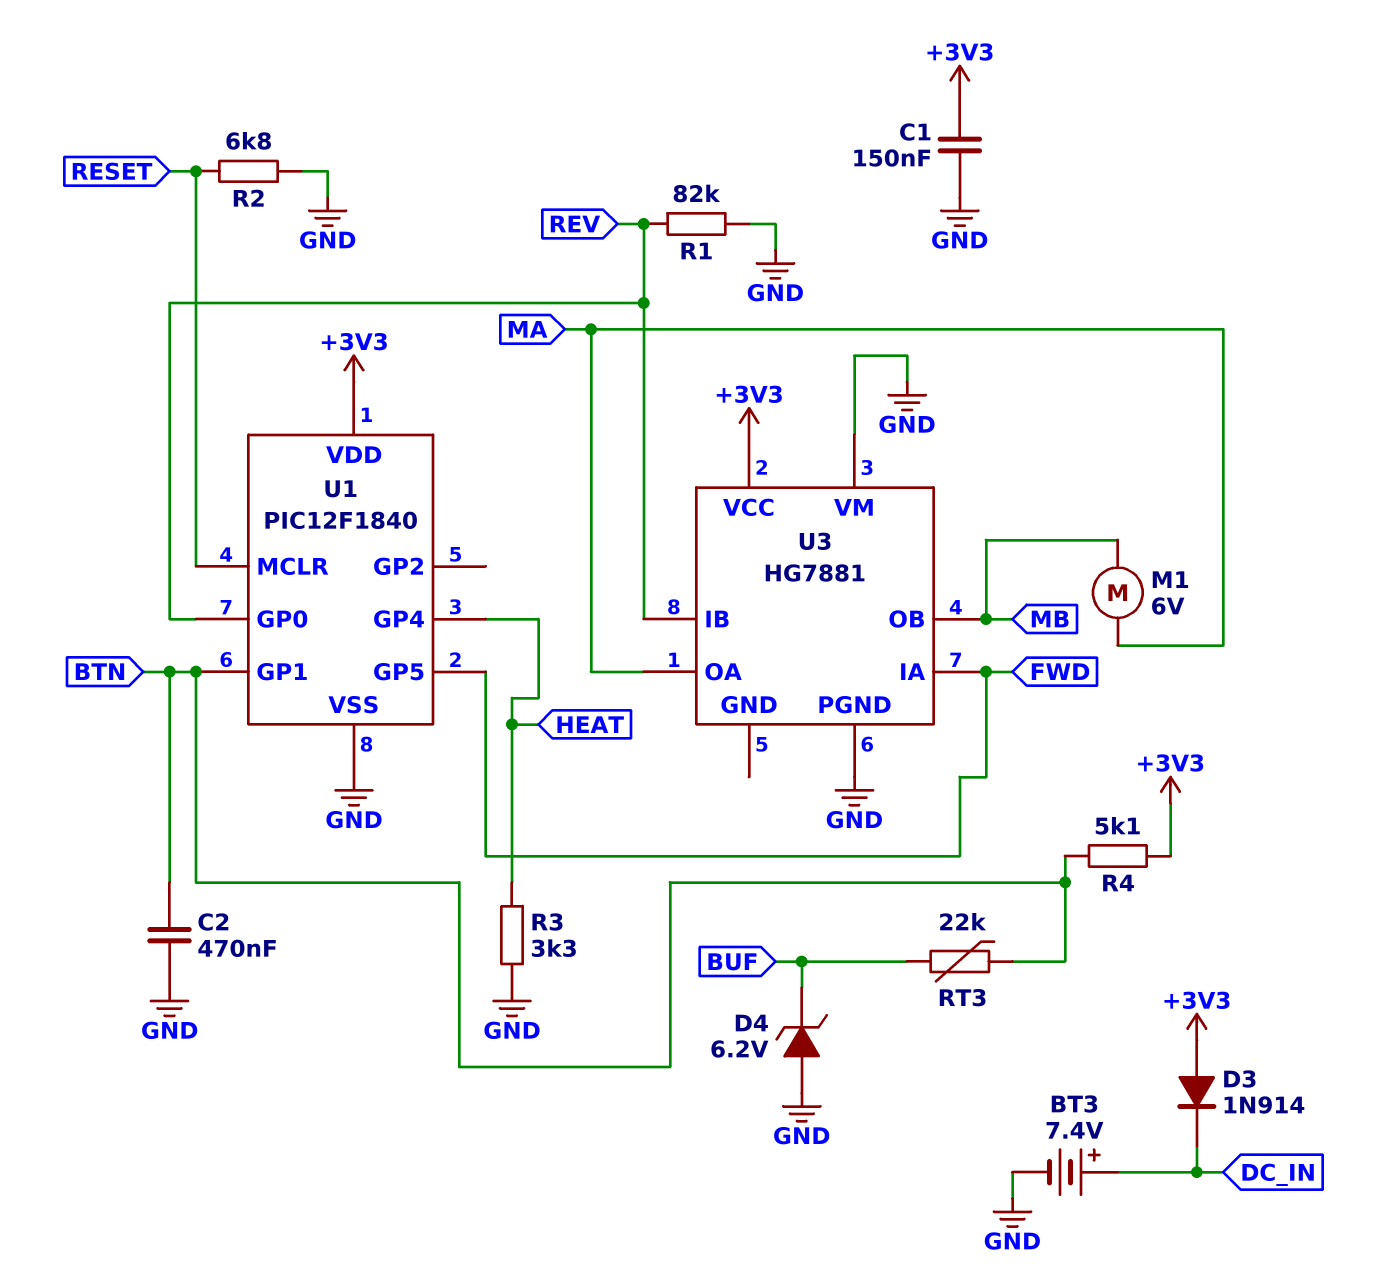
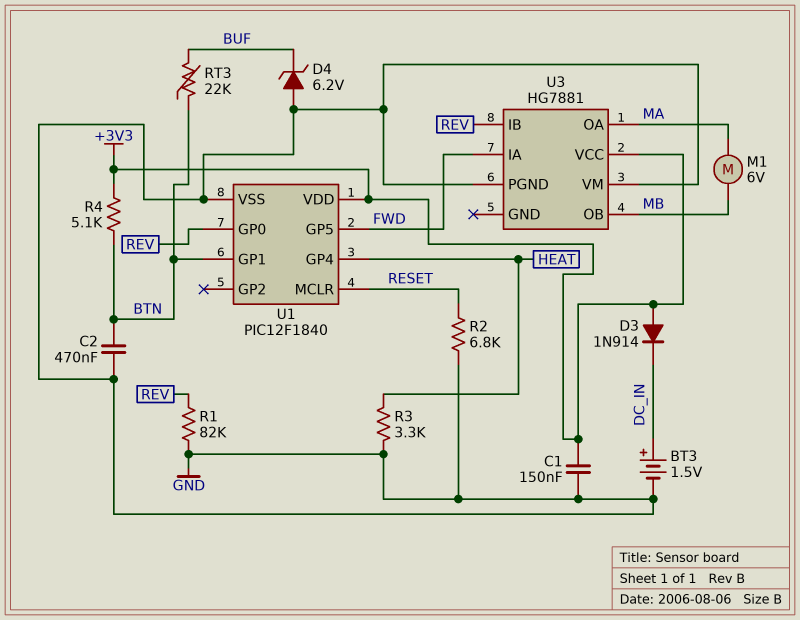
BT3: 7.4V (plus DC_IN, minus GND) -> 1.5V (plus DC_IN, minus GND)

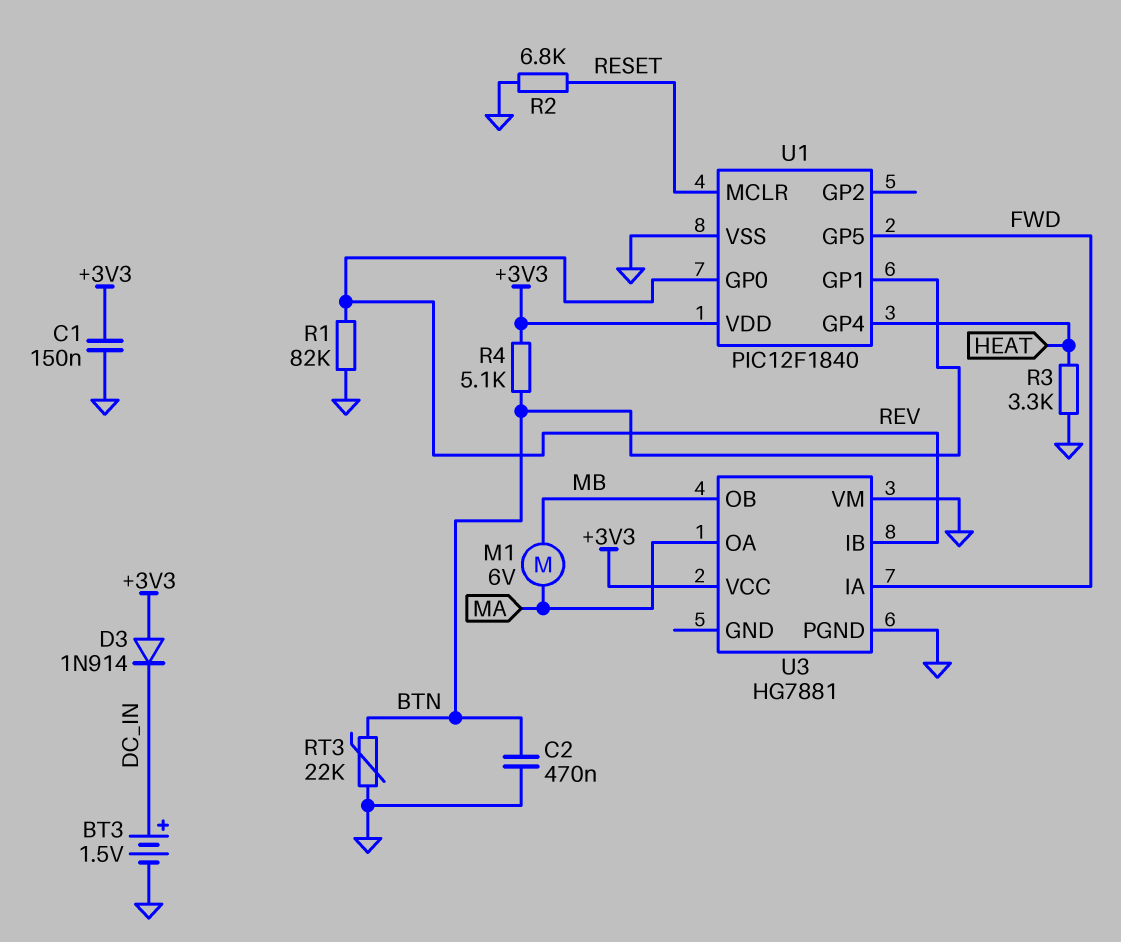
D4: zener 6.2V (A GND, K BUF) -> none
RT3: 22k (BTN, BUF) -> 22k (BTN, GND)

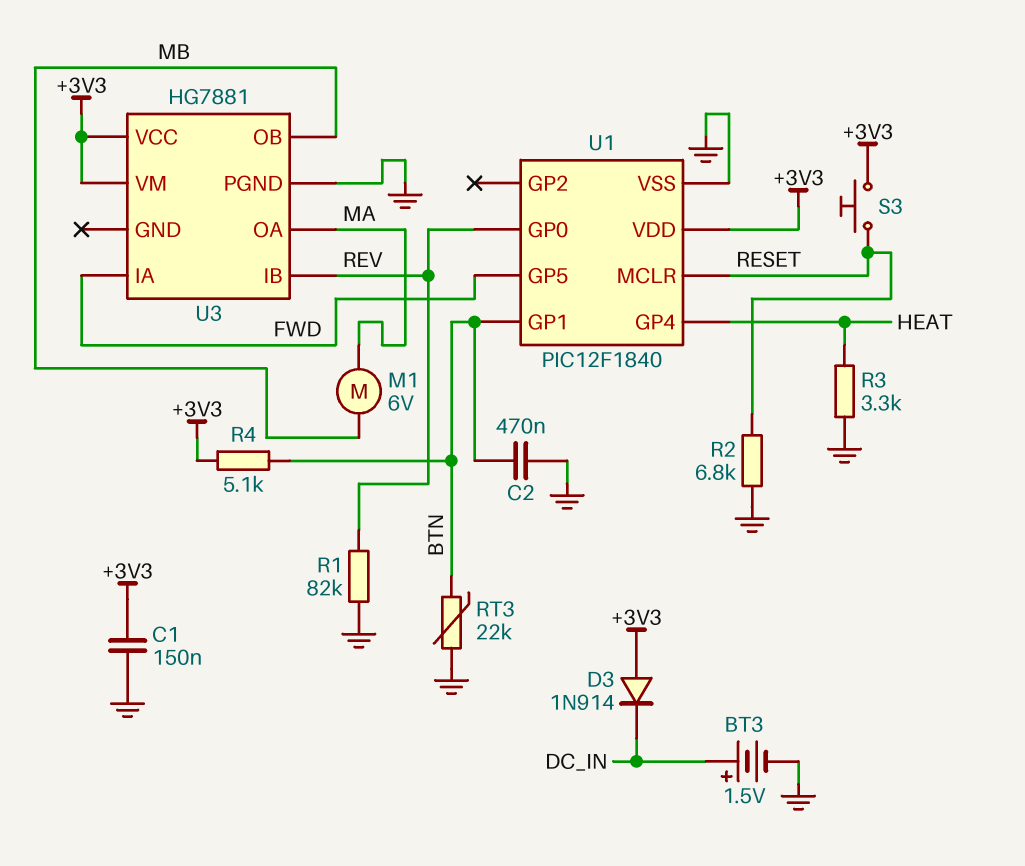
S3: none -> button (+3V3, RESET)
U3 pin VM: GND -> +3V3

